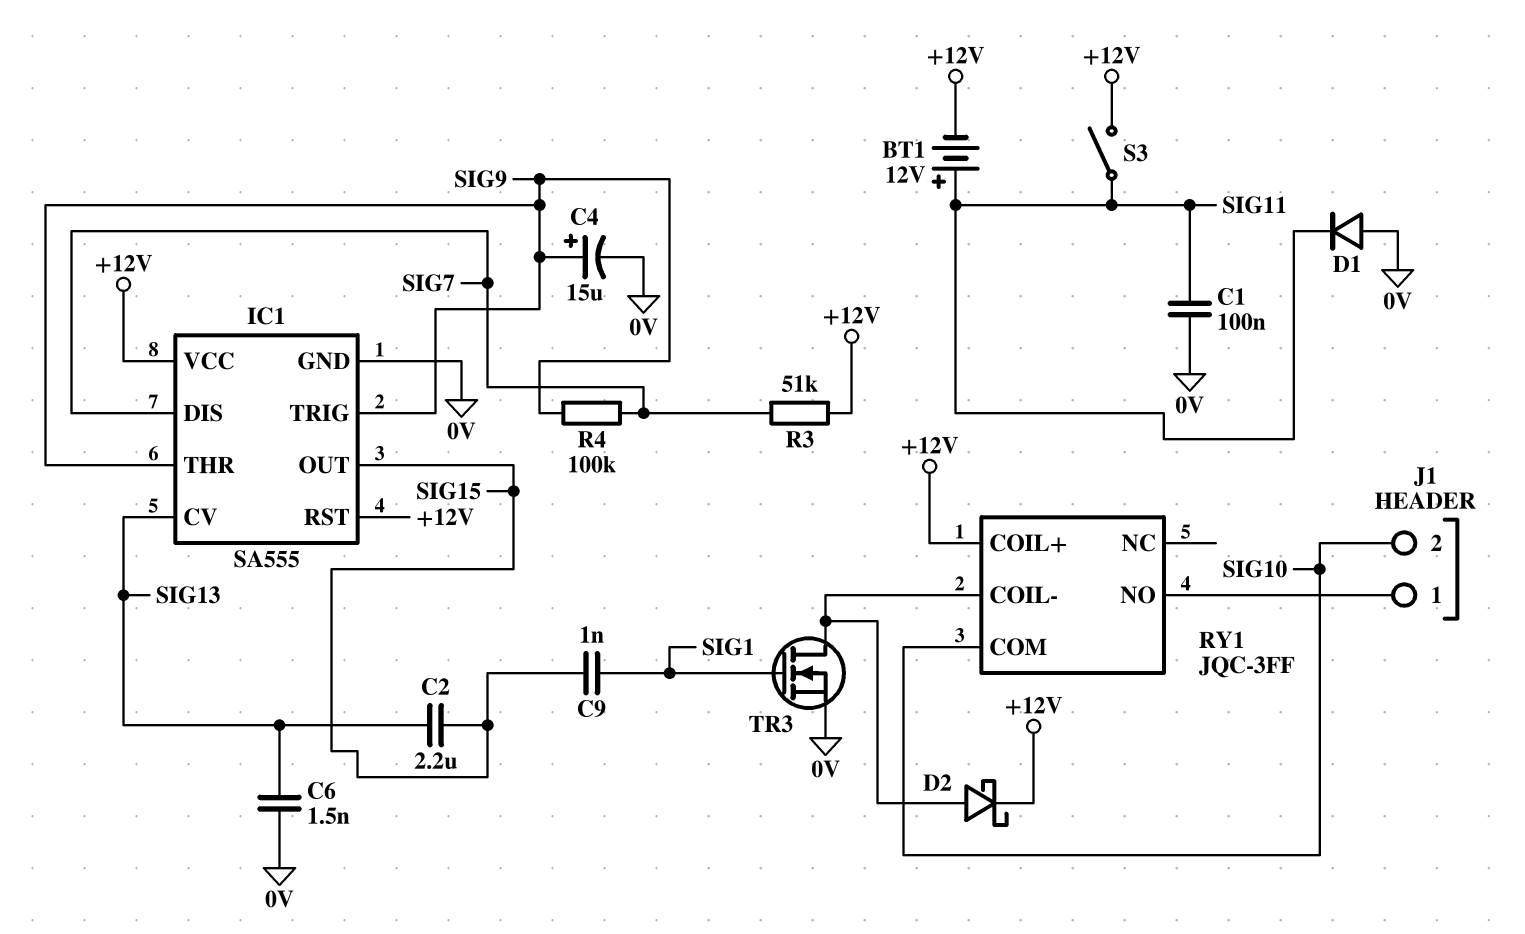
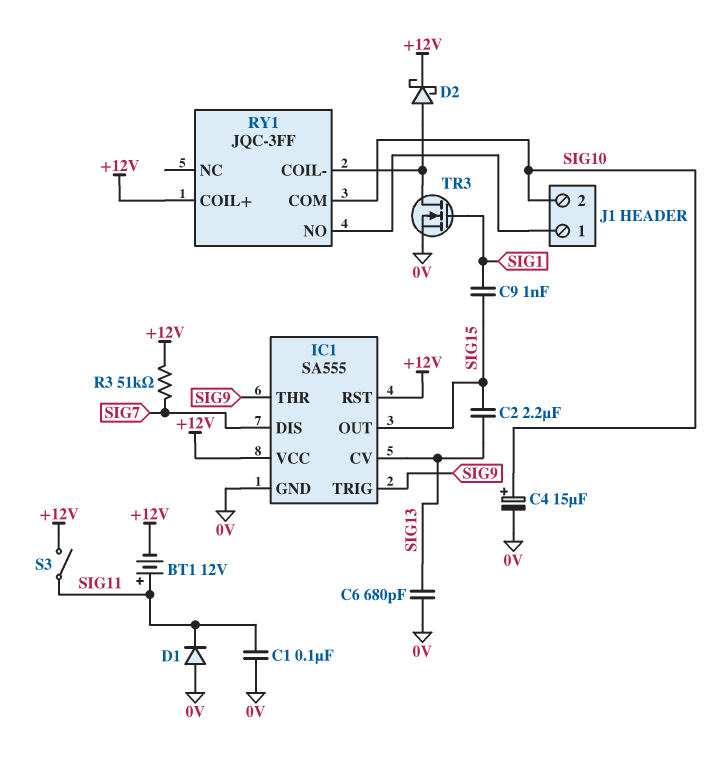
C4: 15uF (plus SIG9, minus 0V) -> 15uF (plus SIG10, minus 0V)
C6: 1.5nF (0V, SIG13) -> 680pF (0V, SIG13)
R4: 100k (SIG7, SIG9) -> none

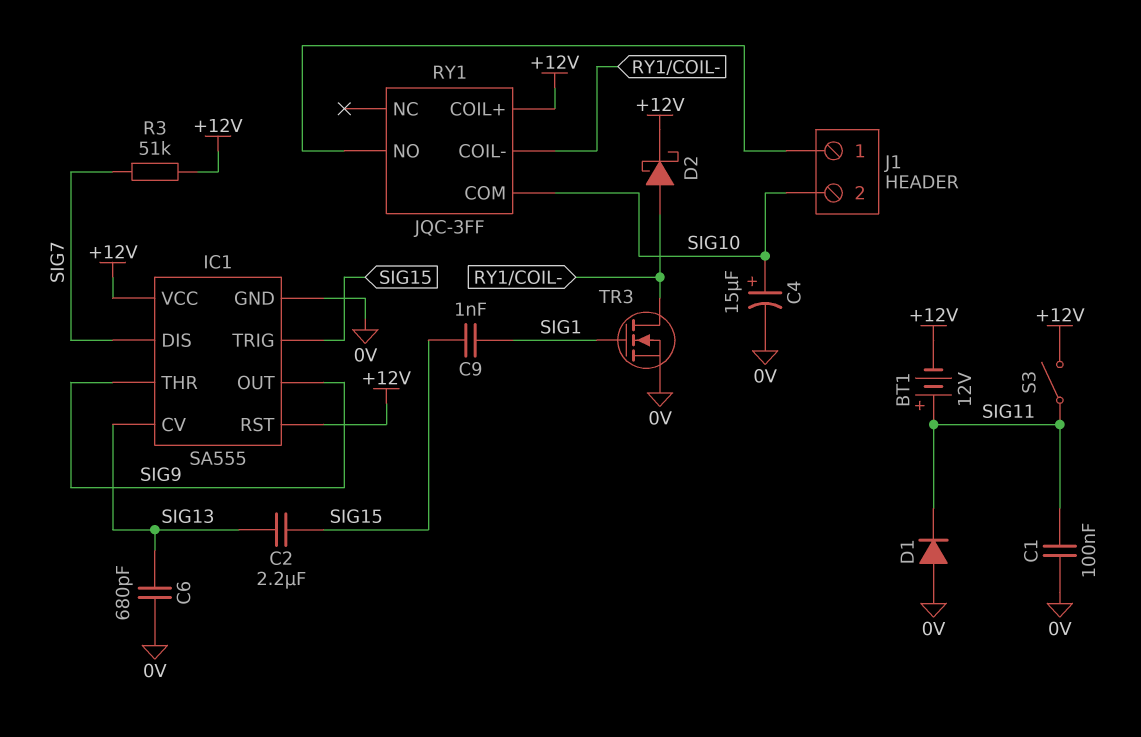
IC1 pin OUT: SIG15 -> SIG9
IC1 pin TRIG: SIG9 -> SIG15

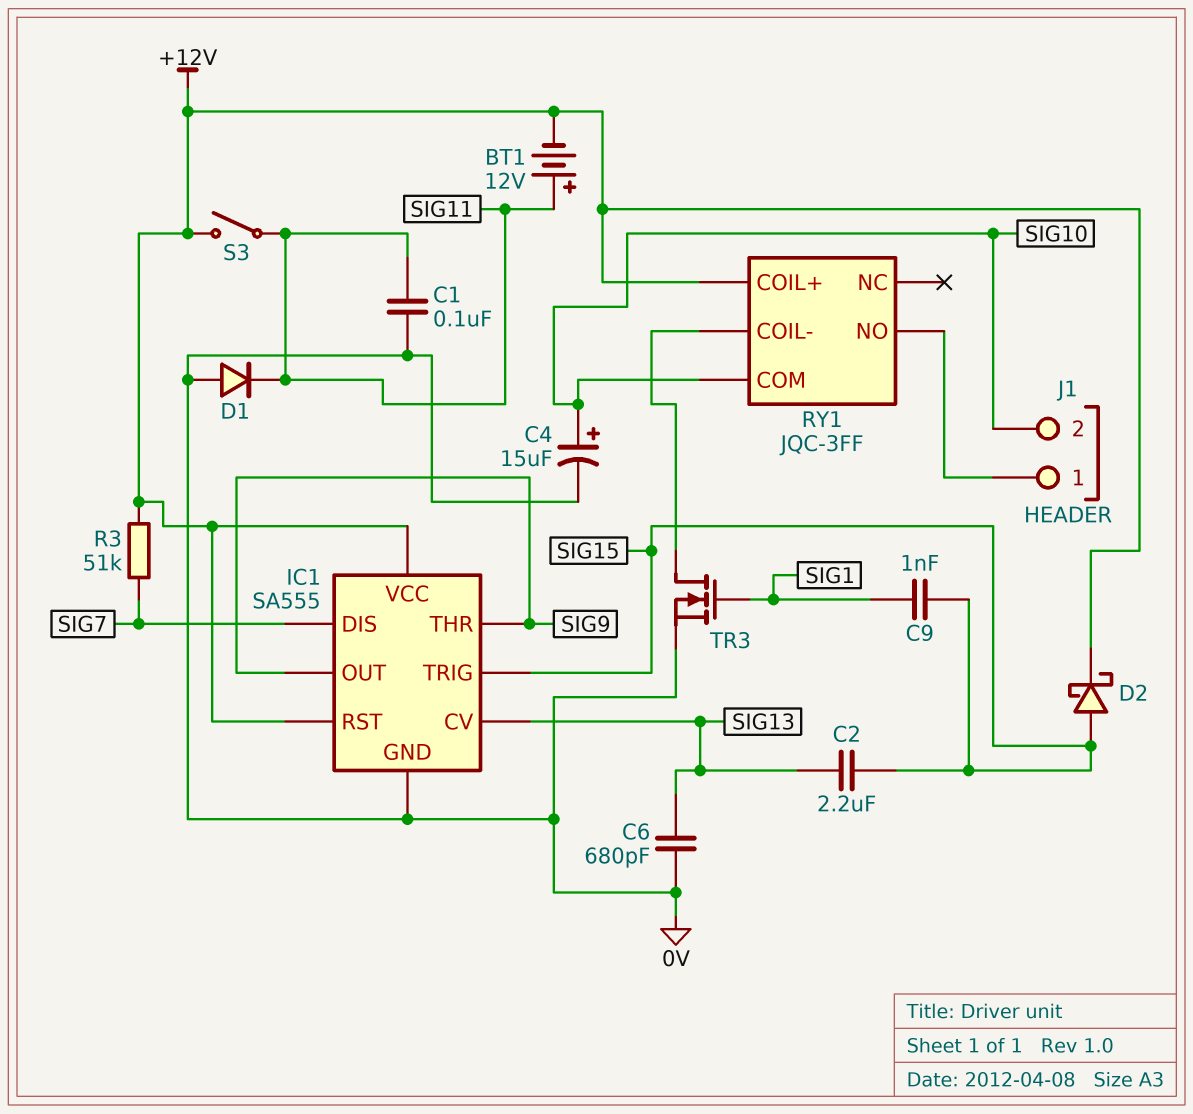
D2: schottky (A RY1/COIL-, K +12V) -> schottky (A SIG15, K +12V)

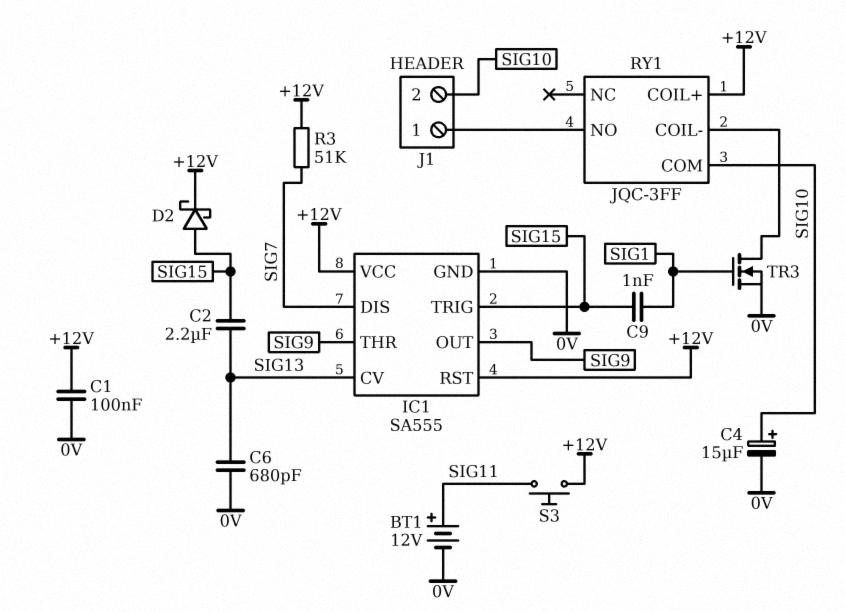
BT1: 12V (plus SIG11, minus +12V) -> 12V (plus SIG11, minus 0V)
C1: 100nF (0V, SIG11) -> 100nF (+12V, 0V)
D1: diode (A 0V, K SIG11) -> none
S3: switch (+12V, SIG11) -> button (+12V, SIG11)

